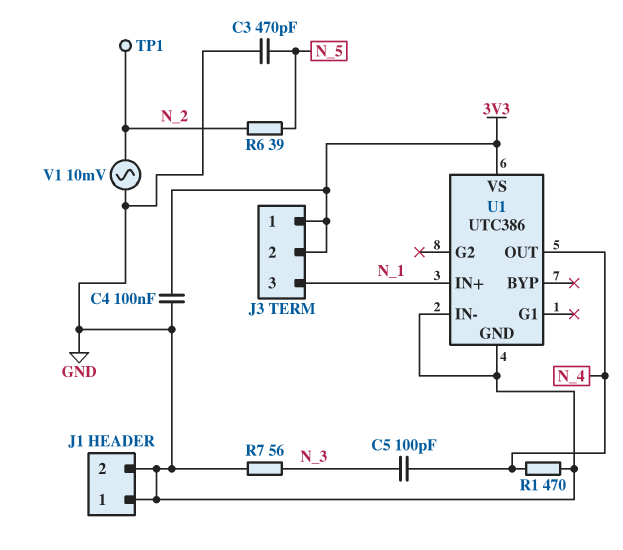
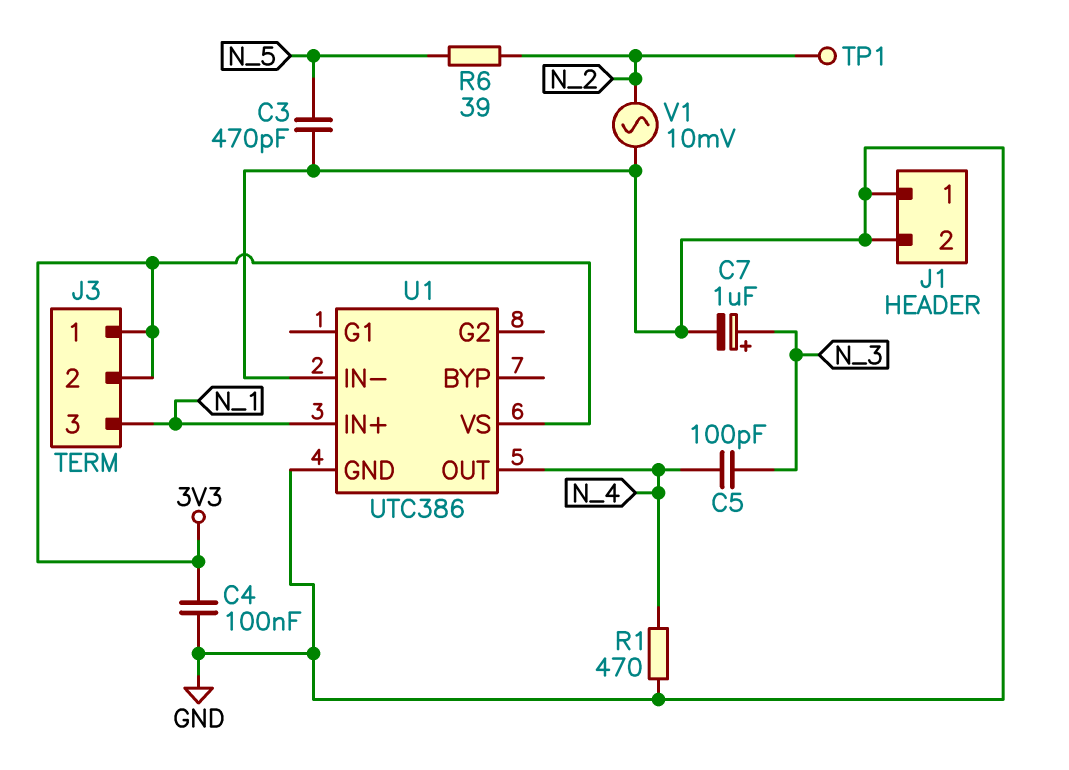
C7: none -> 1uF (plus N_3, minus GND)
R7: 56 (GND, N_3) -> none

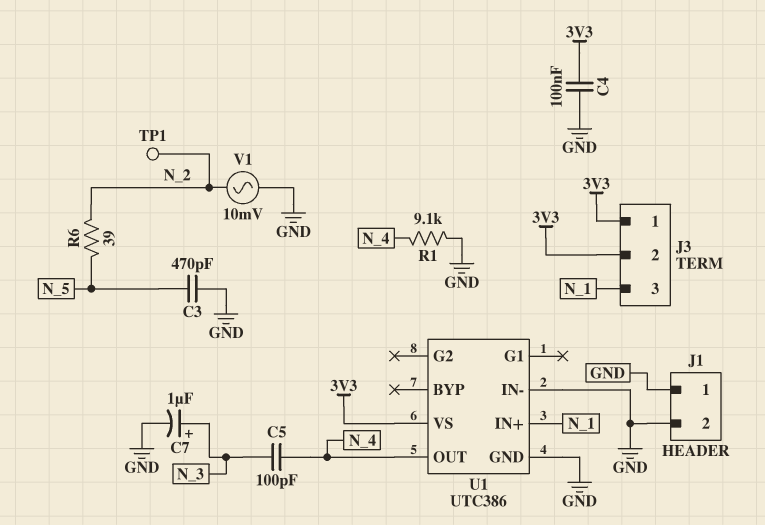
R1: 470 (GND, N_4) -> 9.1k (GND, N_4)

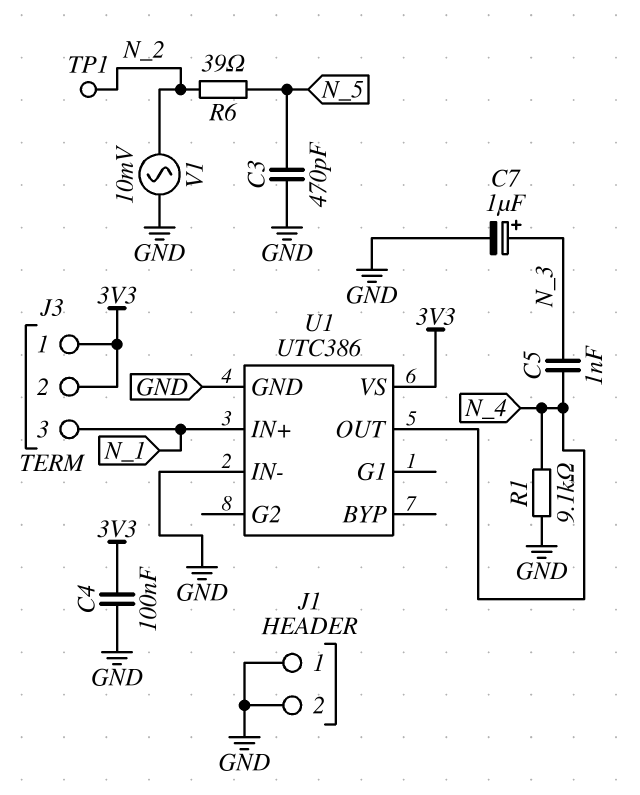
C5: 100pF (N_3, N_4) -> 1nF (N_3, N_4)

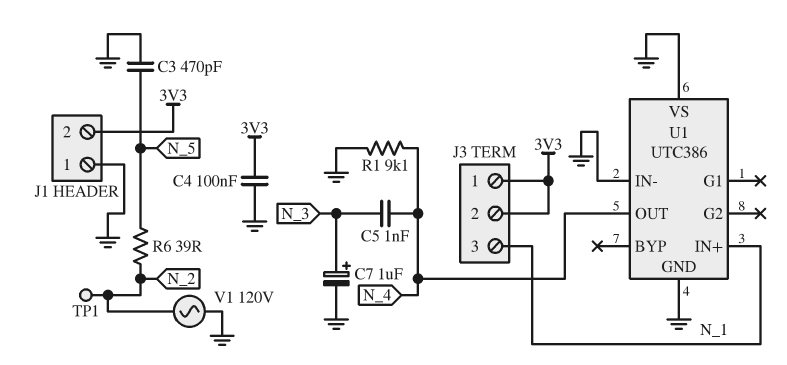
J1 pin 2: GND -> 3V3
U1 pin VS: 3V3 -> GND
V1: AC 10mV (GND, N_2) -> AC 120V (GND, N_2)

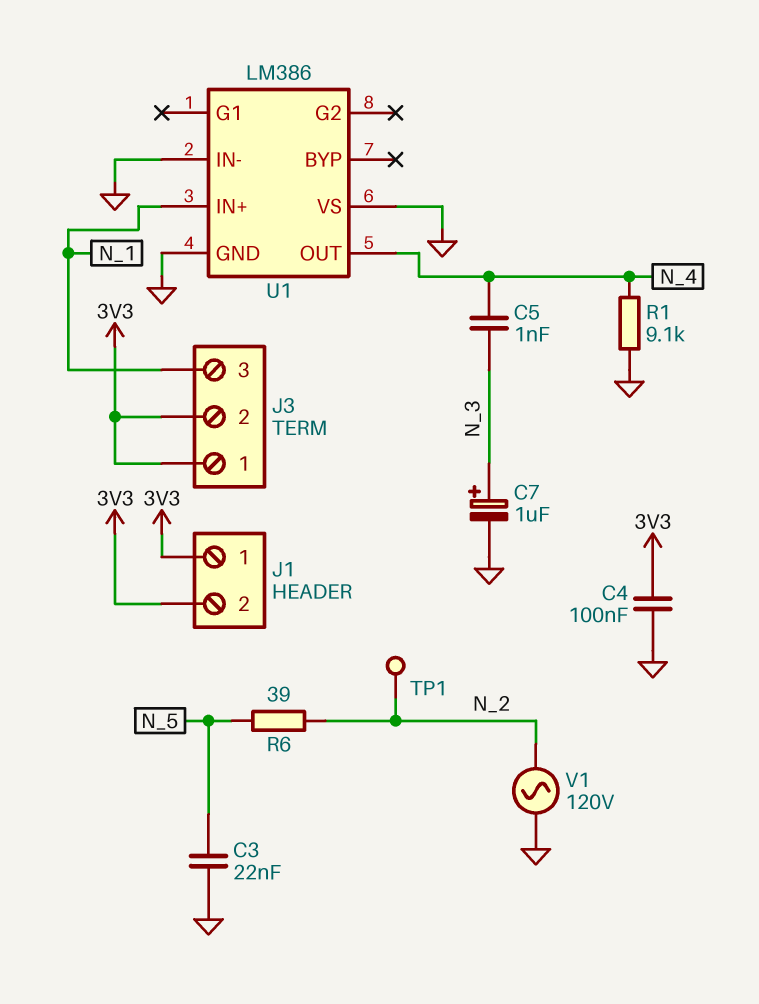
C3: 470pF (GND, N_5) -> 22nF (GND, N_5)
J1 pin 1: GND -> 3V3
U1: UTC386 -> LM386

